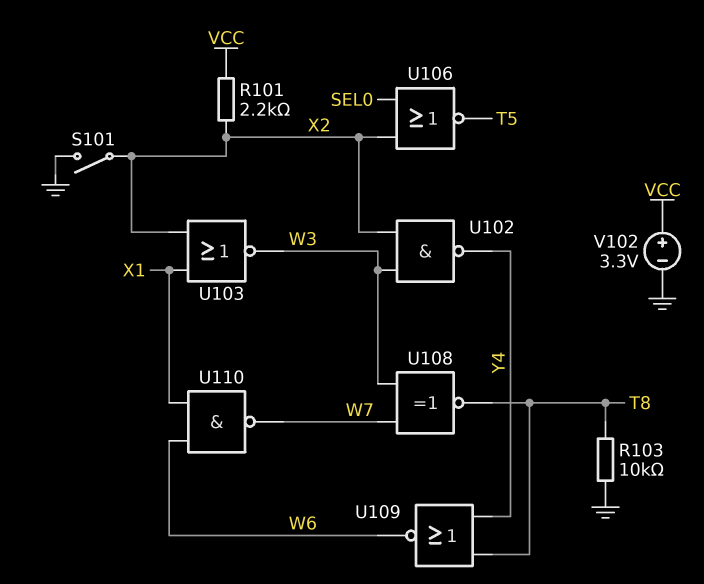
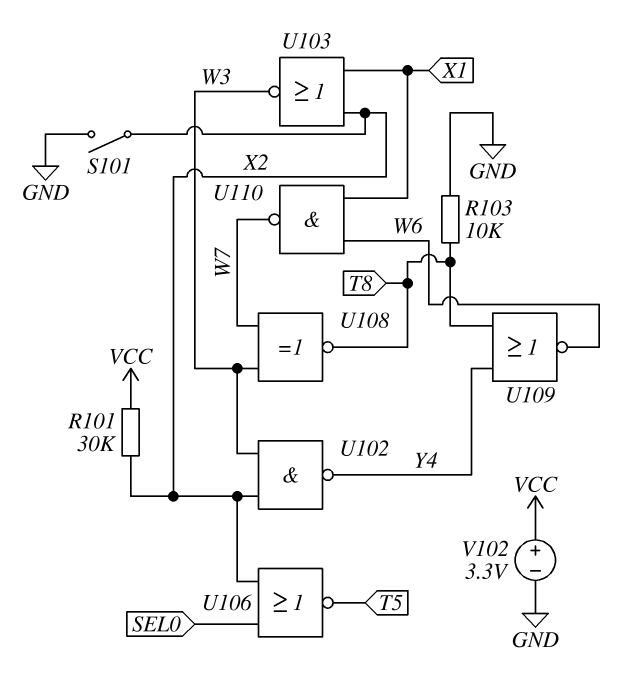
R101: 2.2k (VCC, X2) -> 30k (VCC, X2)

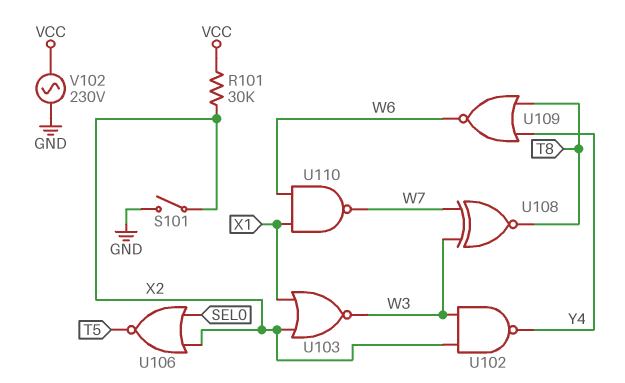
R103: 10k (GND, T8) -> none
V102: 3.3V (plus VCC, minus GND) -> AC 230V (GND, VCC)

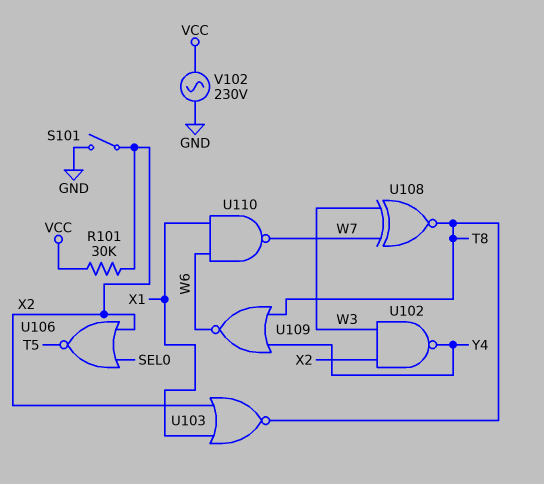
U103: NOR (in X1, in X2, out W3) -> NOR (in X1, in X2, out T8)

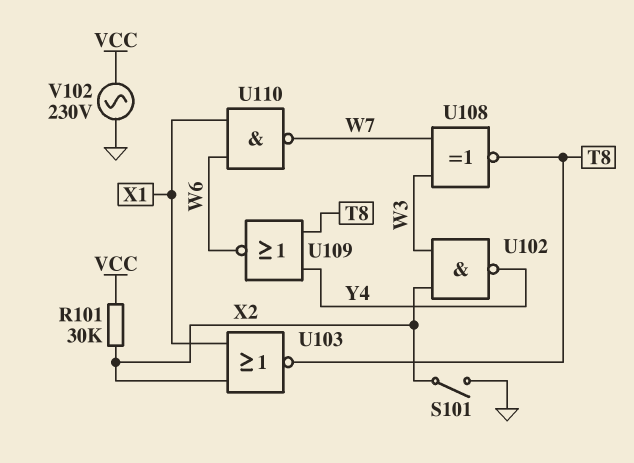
U106: NOR (in SEL0, in X2, out T5) -> none

